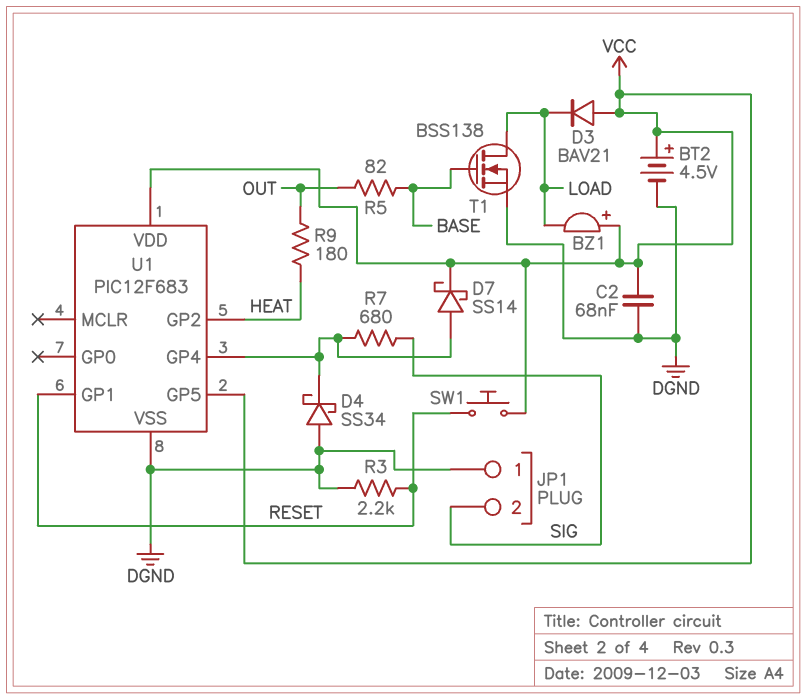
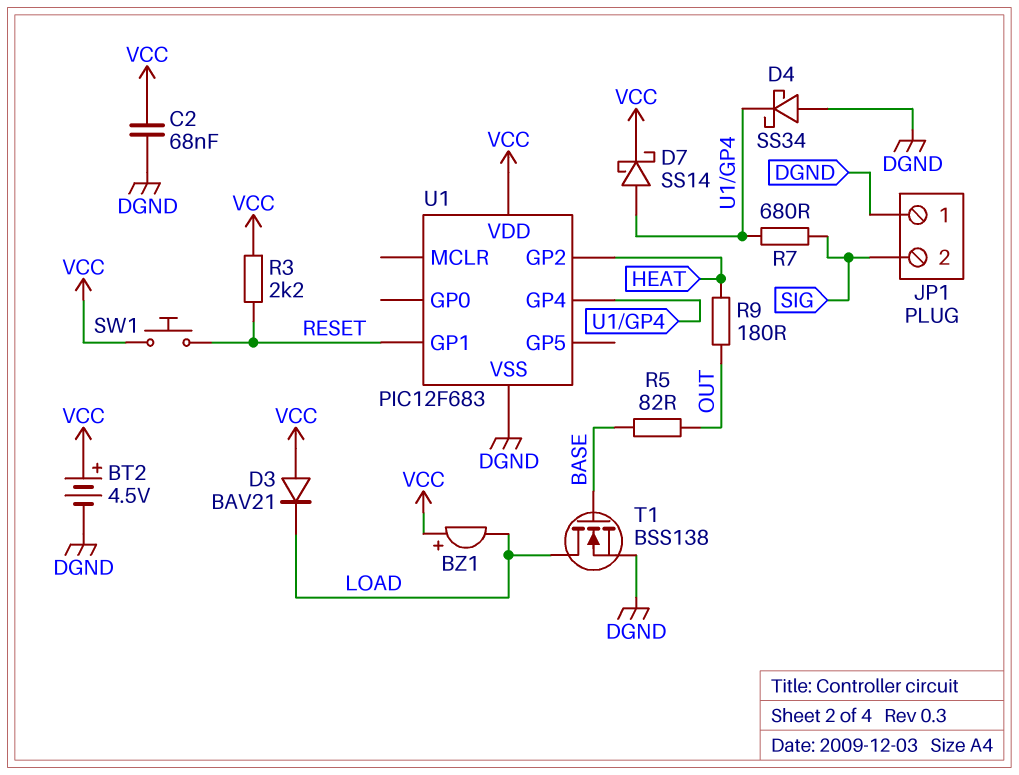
R3: 2.2k (DGND, RESET) -> 2.2k (RESET, VCC)
U1 pin GP5: VCC -> none

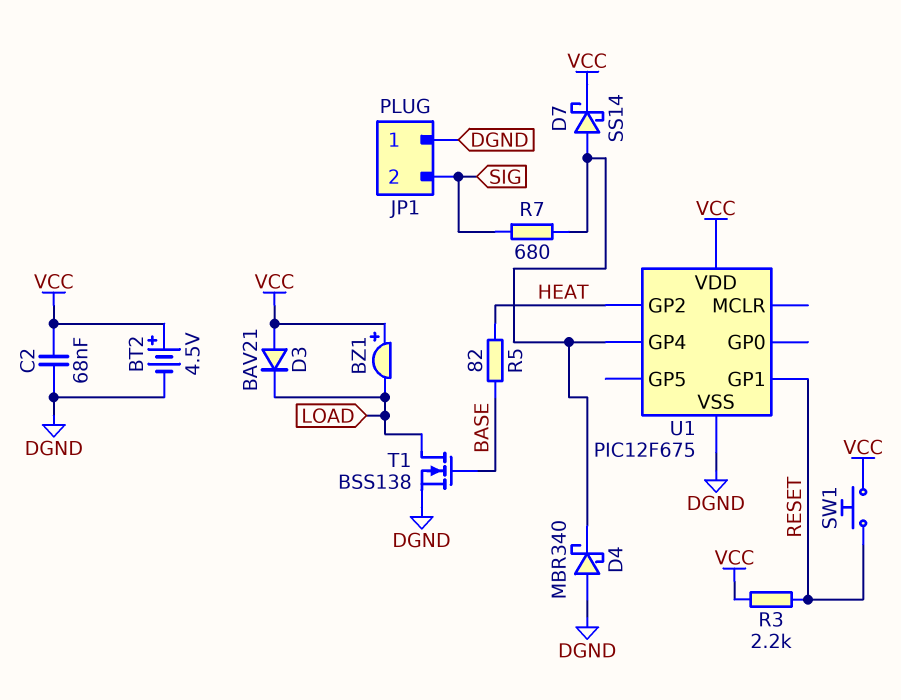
D4: schottky SS34 (A DGND, K U1/GP4) -> schottky MBR340 (A DGND, K U1/GP4)
R5: 82 (BASE, OUT) -> 82 (BASE, HEAT)
R9: 180 (HEAT, OUT) -> none
U1: PIC12F683 -> PIC12F675

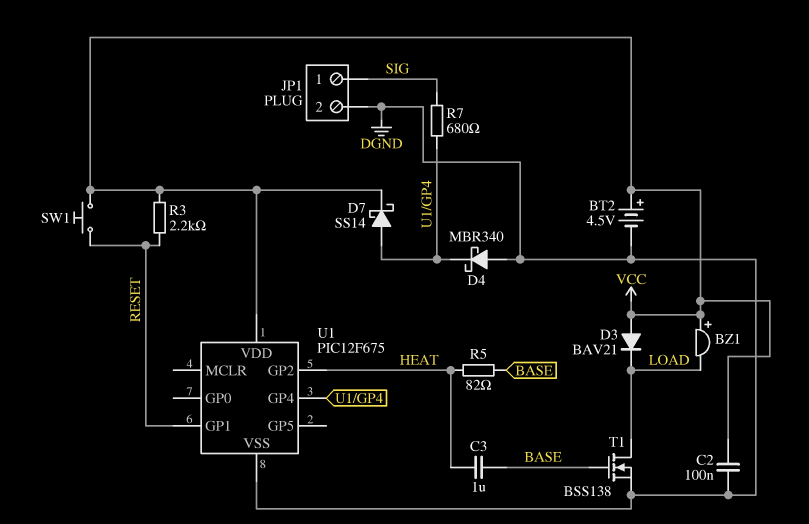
C2: 68nF (DGND, VCC) -> 100nF (DGND, VCC)
C3: none -> 1uF (BASE, HEAT)
JP1 pin 1: DGND -> SIG
JP1 pin 2: SIG -> DGND

